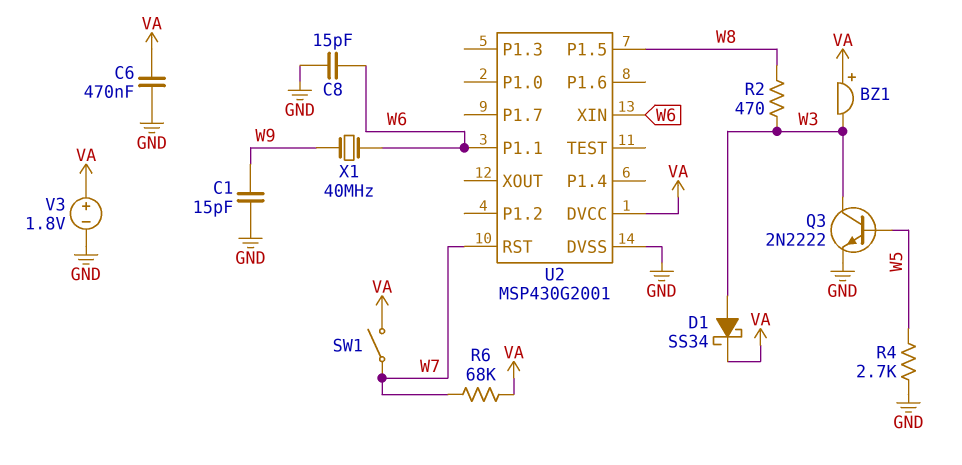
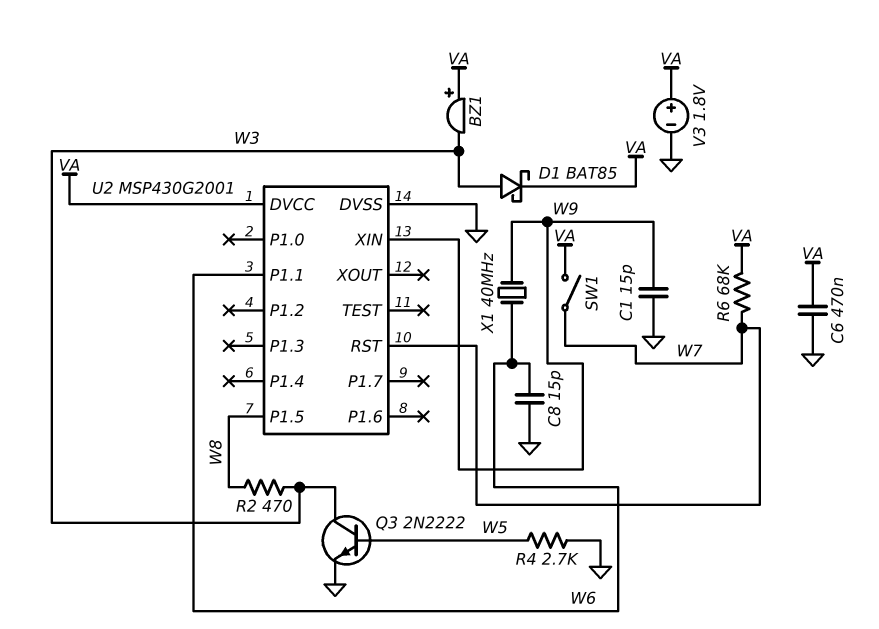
D1: schottky SS34 (A W3, K VA) -> schottky BAT85 (A W3, K VA)
U2 pin XIN: W6 -> W9

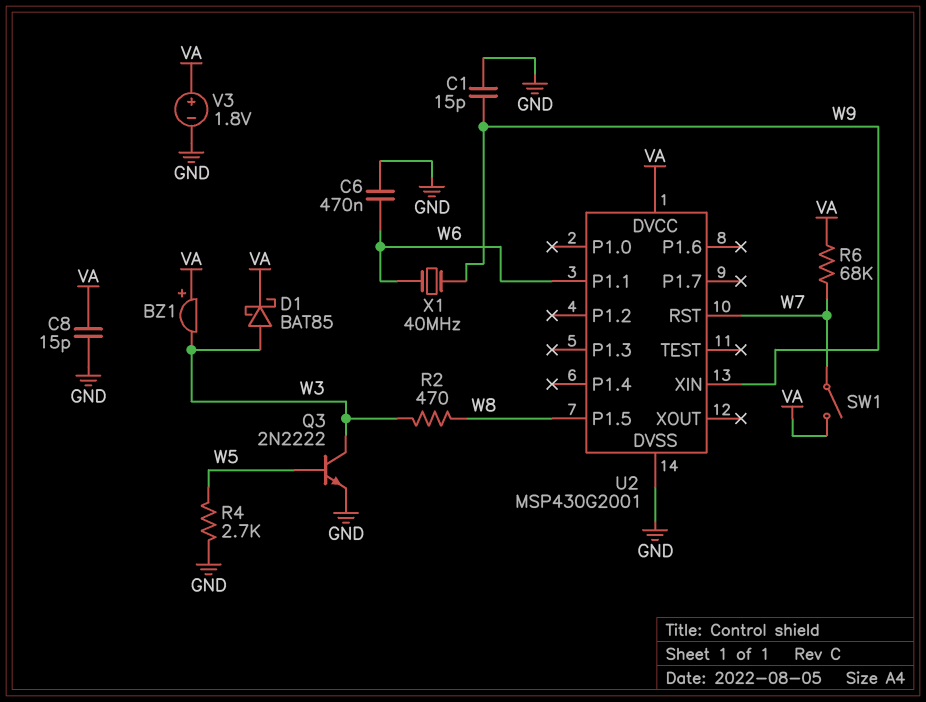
C6: 470nF (GND, VA) -> 470nF (GND, W6)
C8: 15pF (GND, W6) -> 15pF (GND, VA)

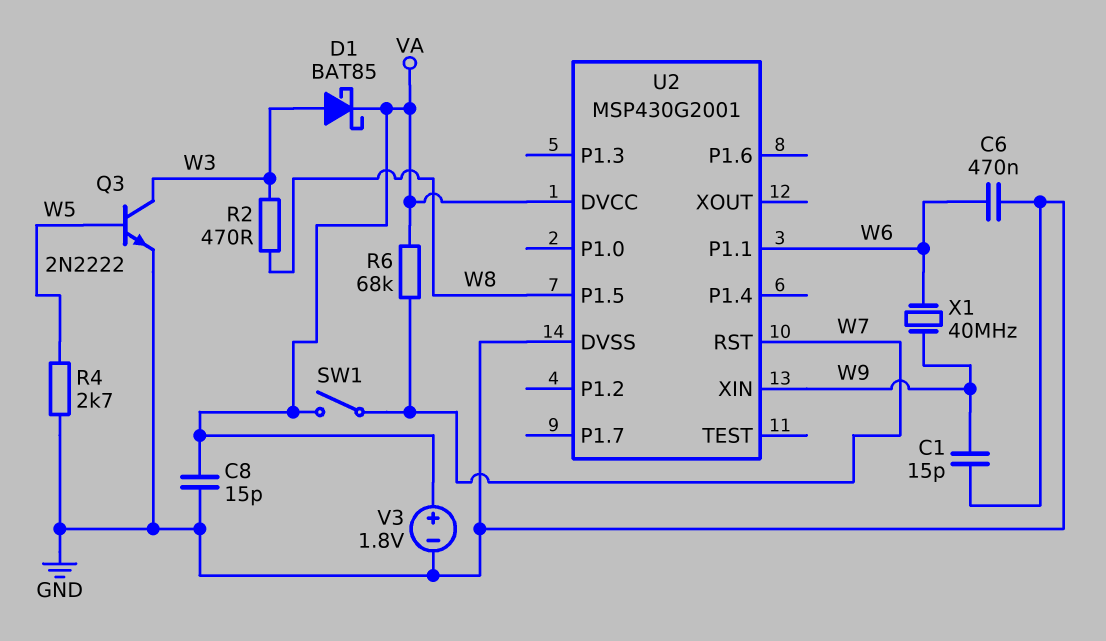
BZ1: buzzer (plus VA, minus W3) -> none

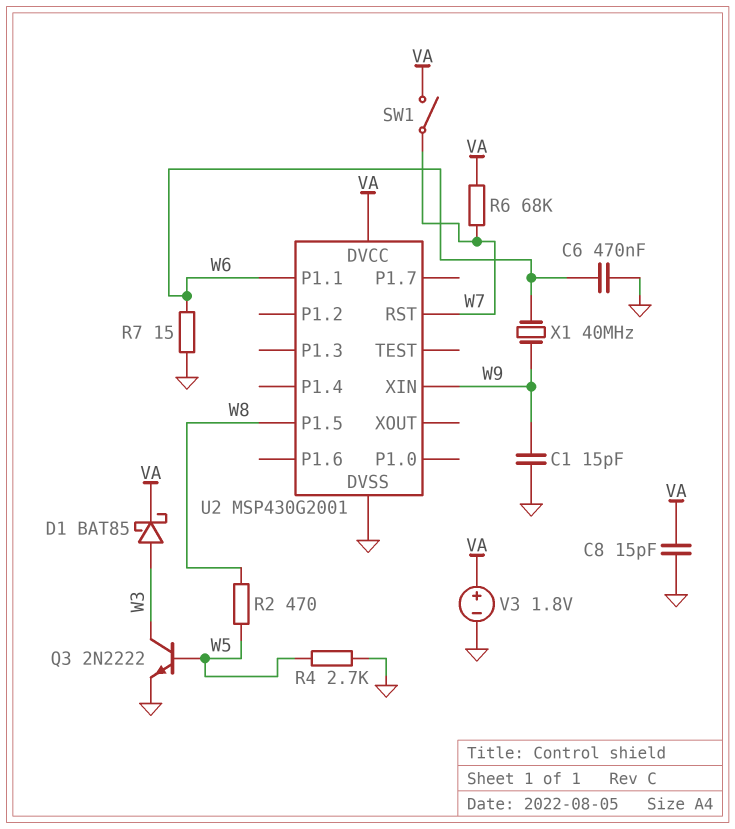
R2: 470 (W3, W8) -> 470 (W5, W8)
R7: none -> 15 (GND, W6)

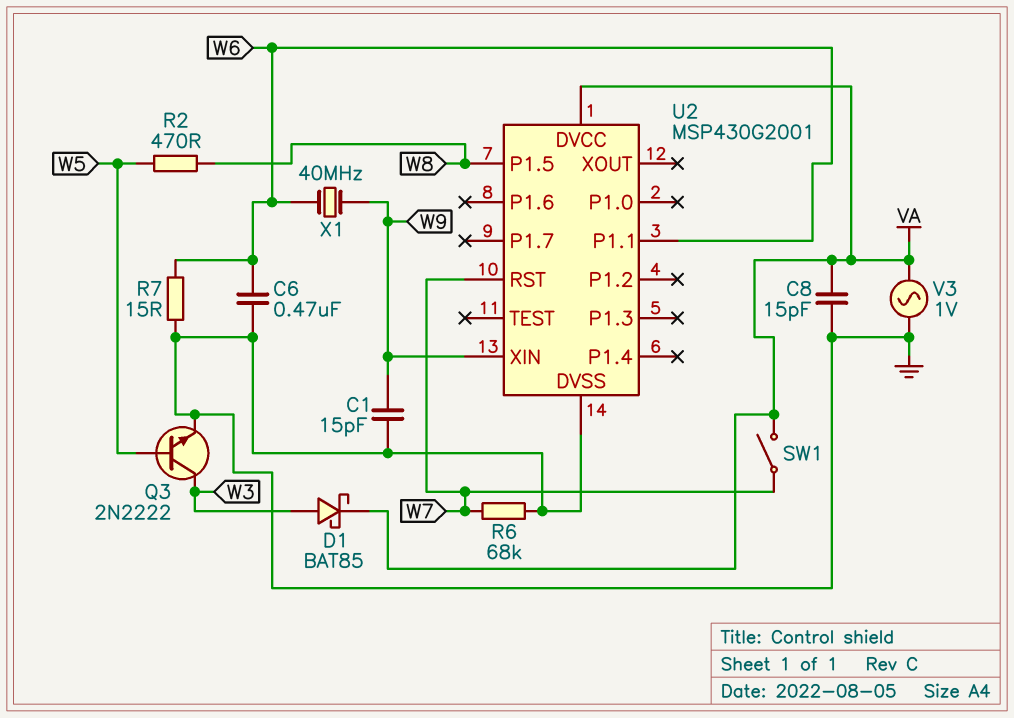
R4: 2.7k (GND, W5) -> none
R6: 68k (VA, W7) -> 68k (GND, W7)
V3: 1.8V (plus VA, minus GND) -> AC 1V (GND, VA)

